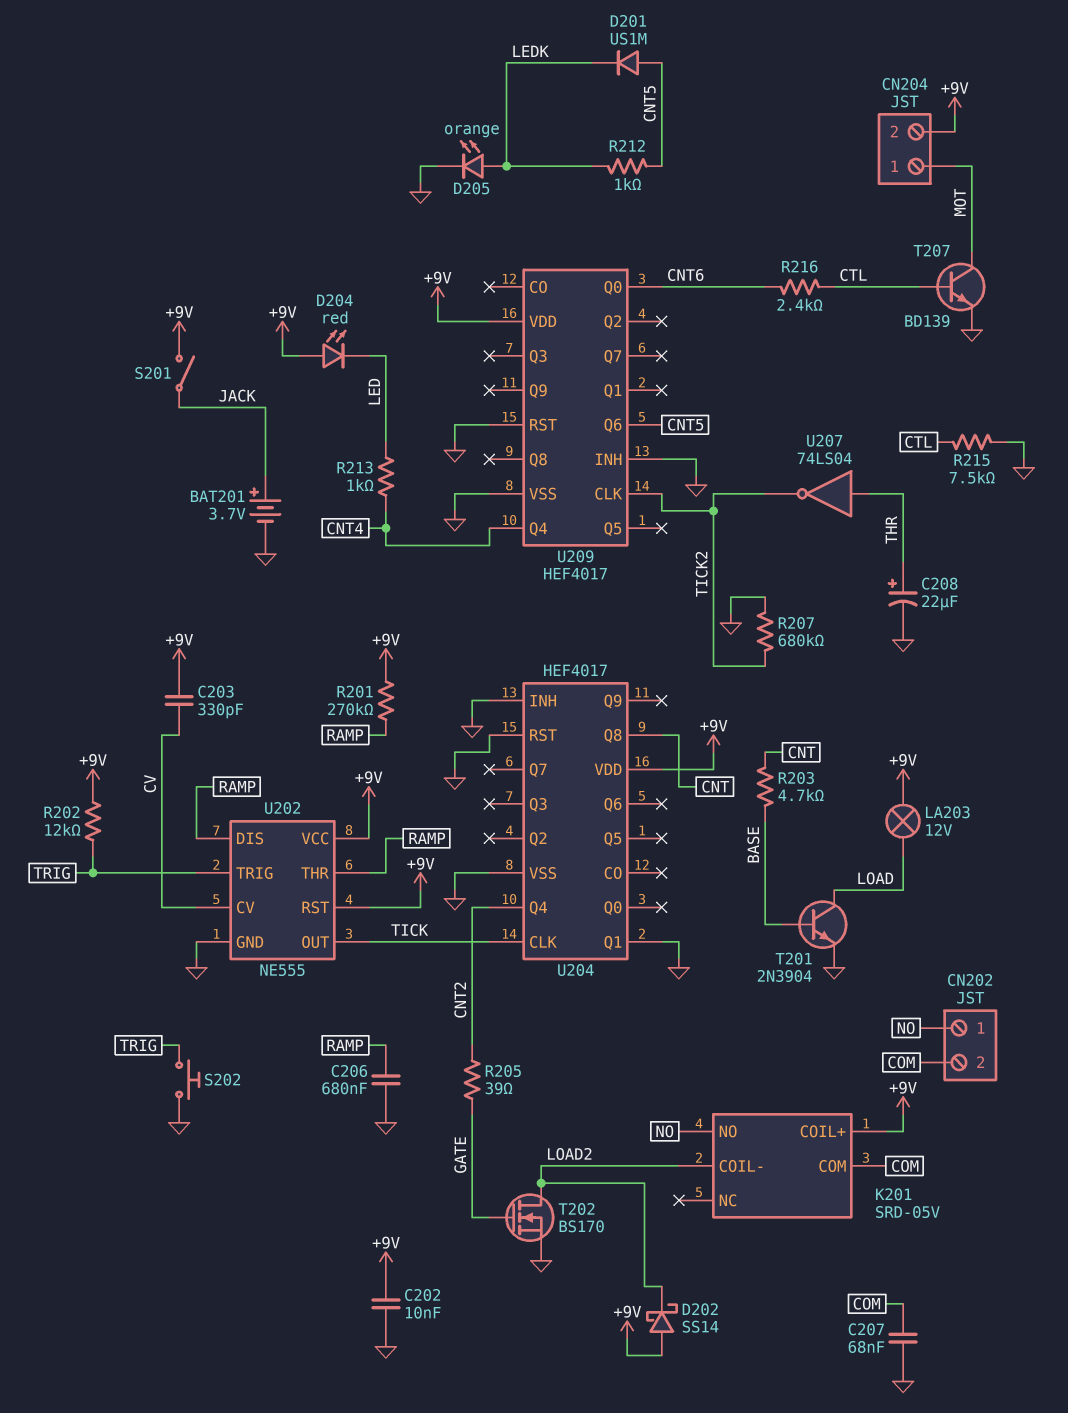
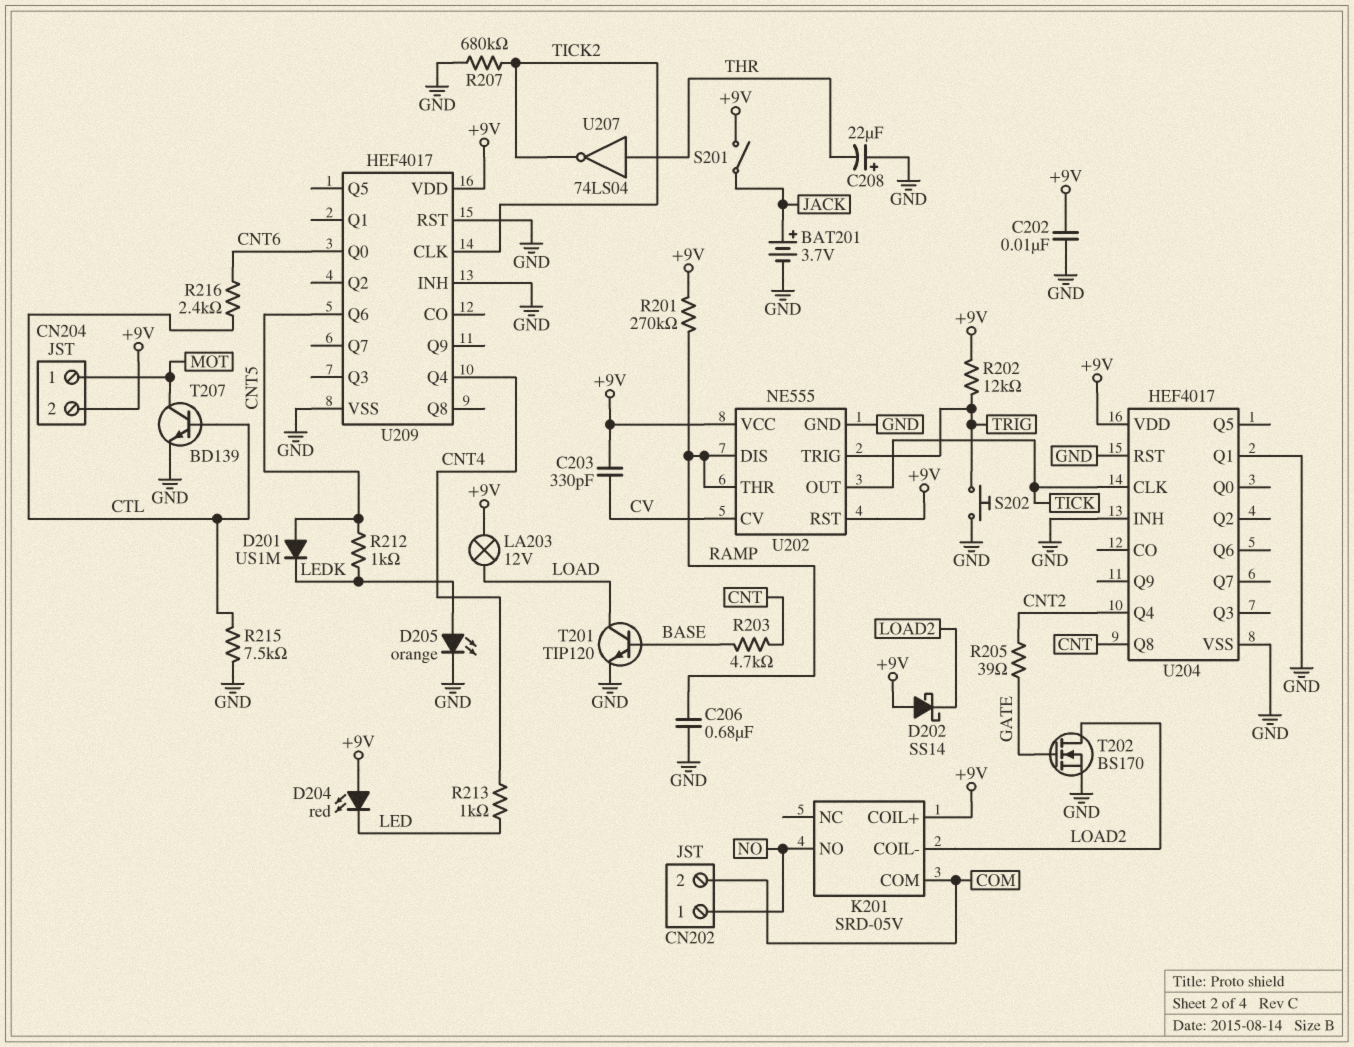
C207: 68nF (COM, GND) -> none
C208: 22uF (plus THR, minus GND) -> 22uF (plus GND, minus THR)
T201: NPN 2N3904 (B BASE, C LOAD, E GND) -> NPN TIP120 (B BASE, C LOAD, E GND)

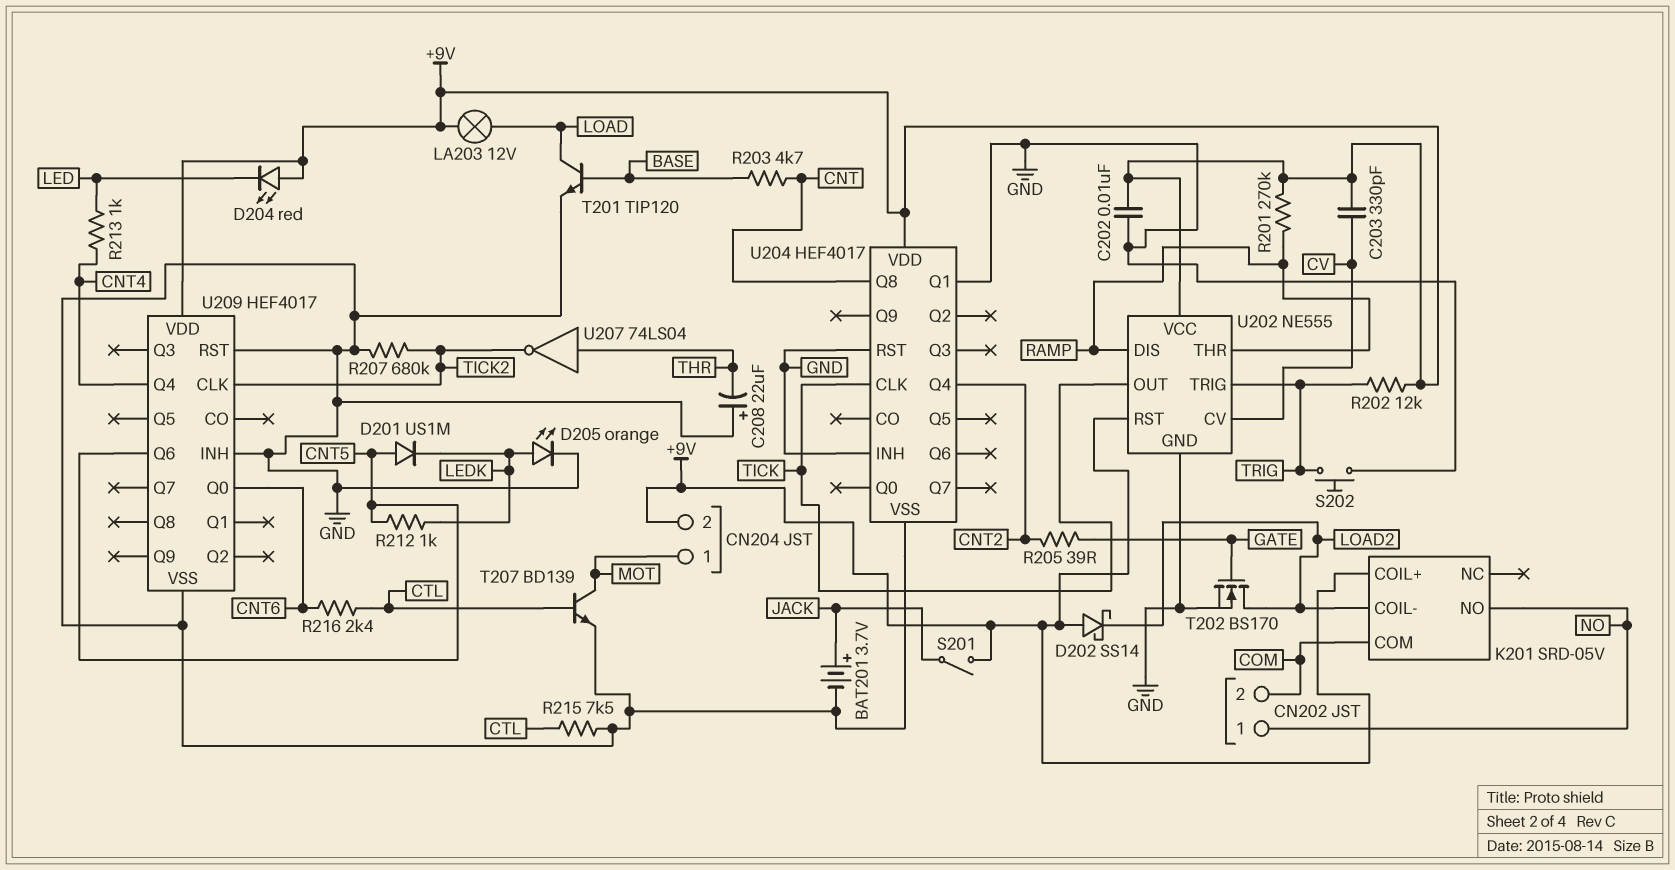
C206: 680nF (GND, RAMP) -> none

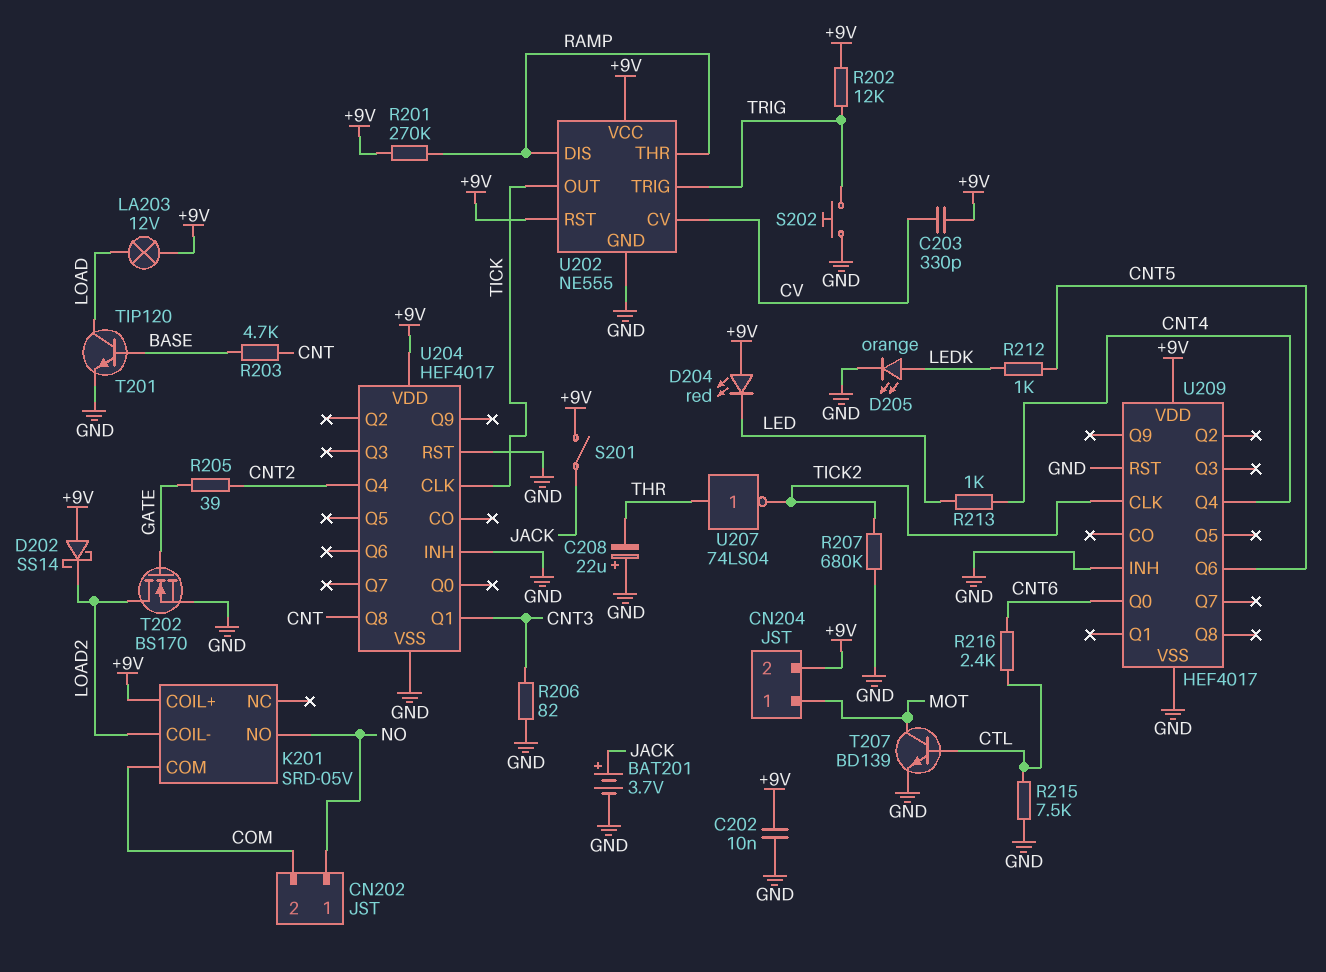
D201: diode US1M (A CNT5, K LEDK) -> none
R206: none -> 82 (CNT3, GND)
U204 pin Q1: GND -> CNT3

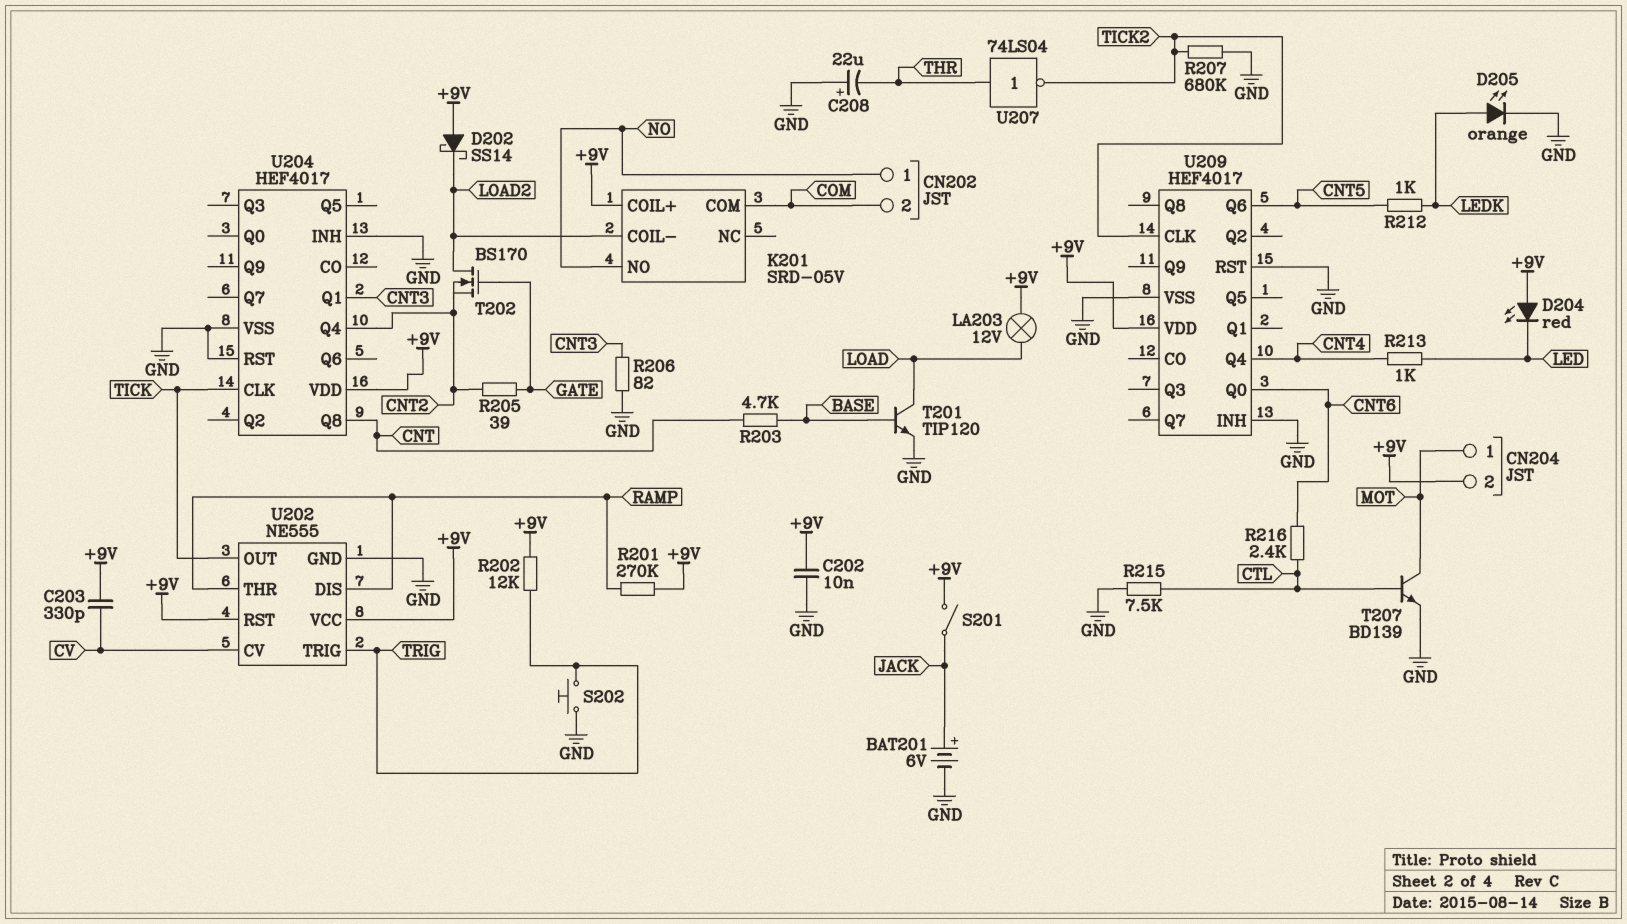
BAT201: 3.7V (plus JACK, minus GND) -> 6V (plus JACK, minus GND)
T202: NMOS BS170 (G GATE, D LOAD2, S GND) -> NMOS BS170 (G GATE, D LOAD2, S CNT2)

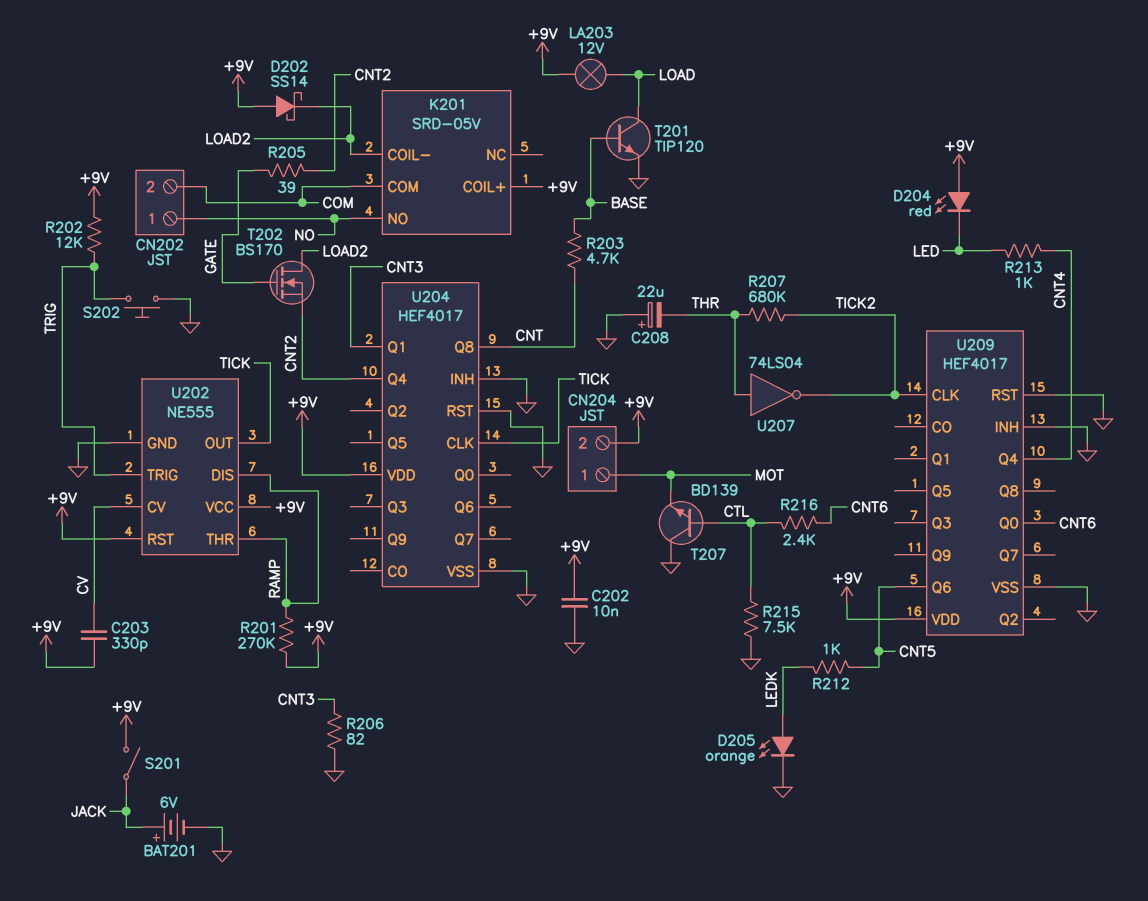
R207: 680k (GND, TICK2) -> 680k (THR, TICK2)
T207: NPN BD139 (B CTL, C MOT, E GND) -> NPN BD139 (B CTL, C GND, E MOT)

